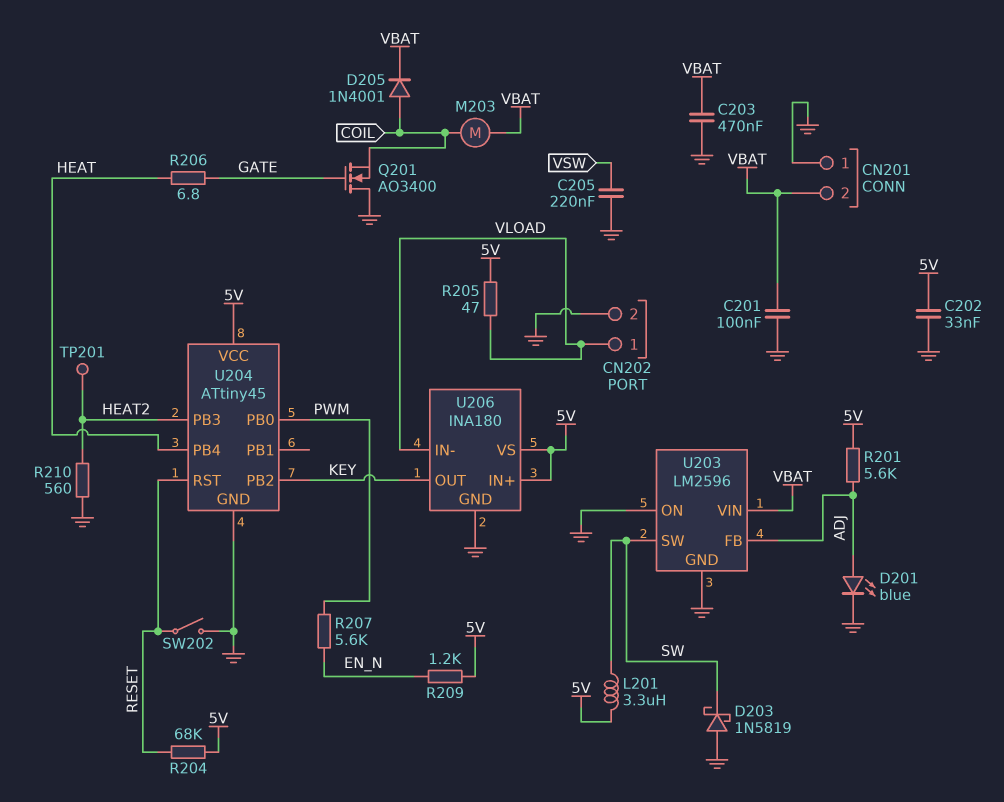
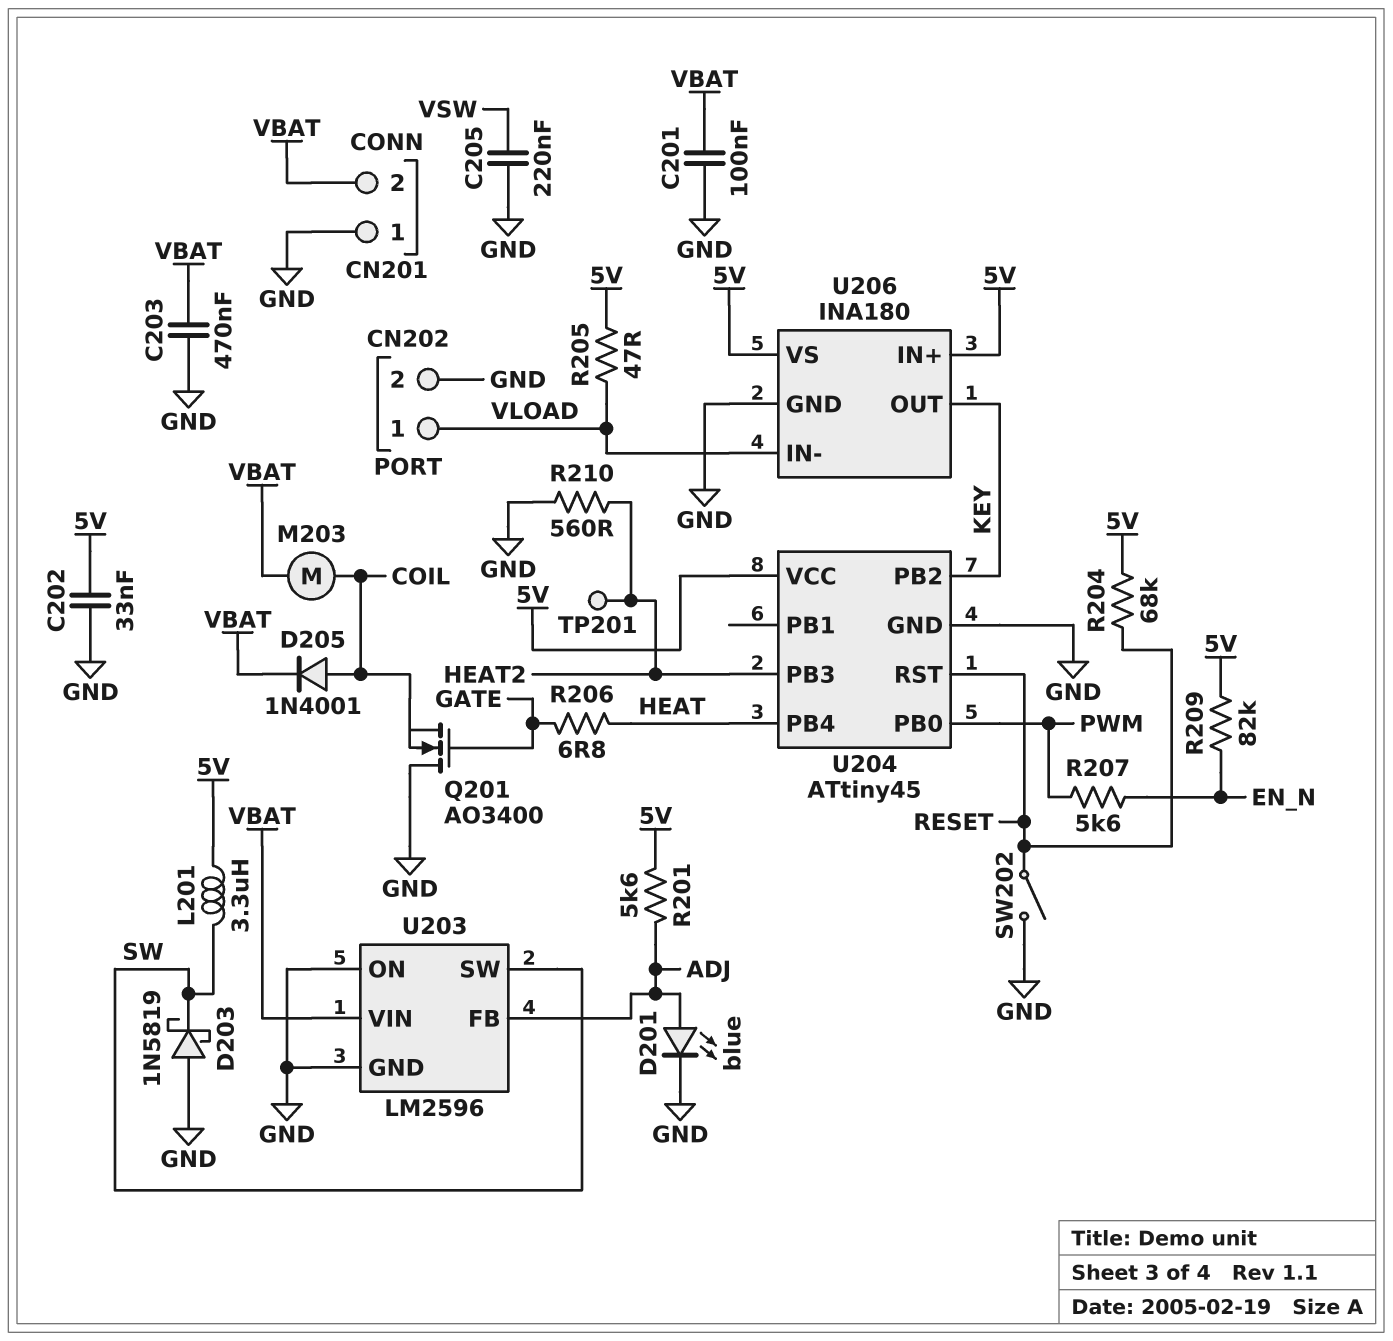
R209: 1.2k (5V, EN_N) -> 82k (5V, EN_N)

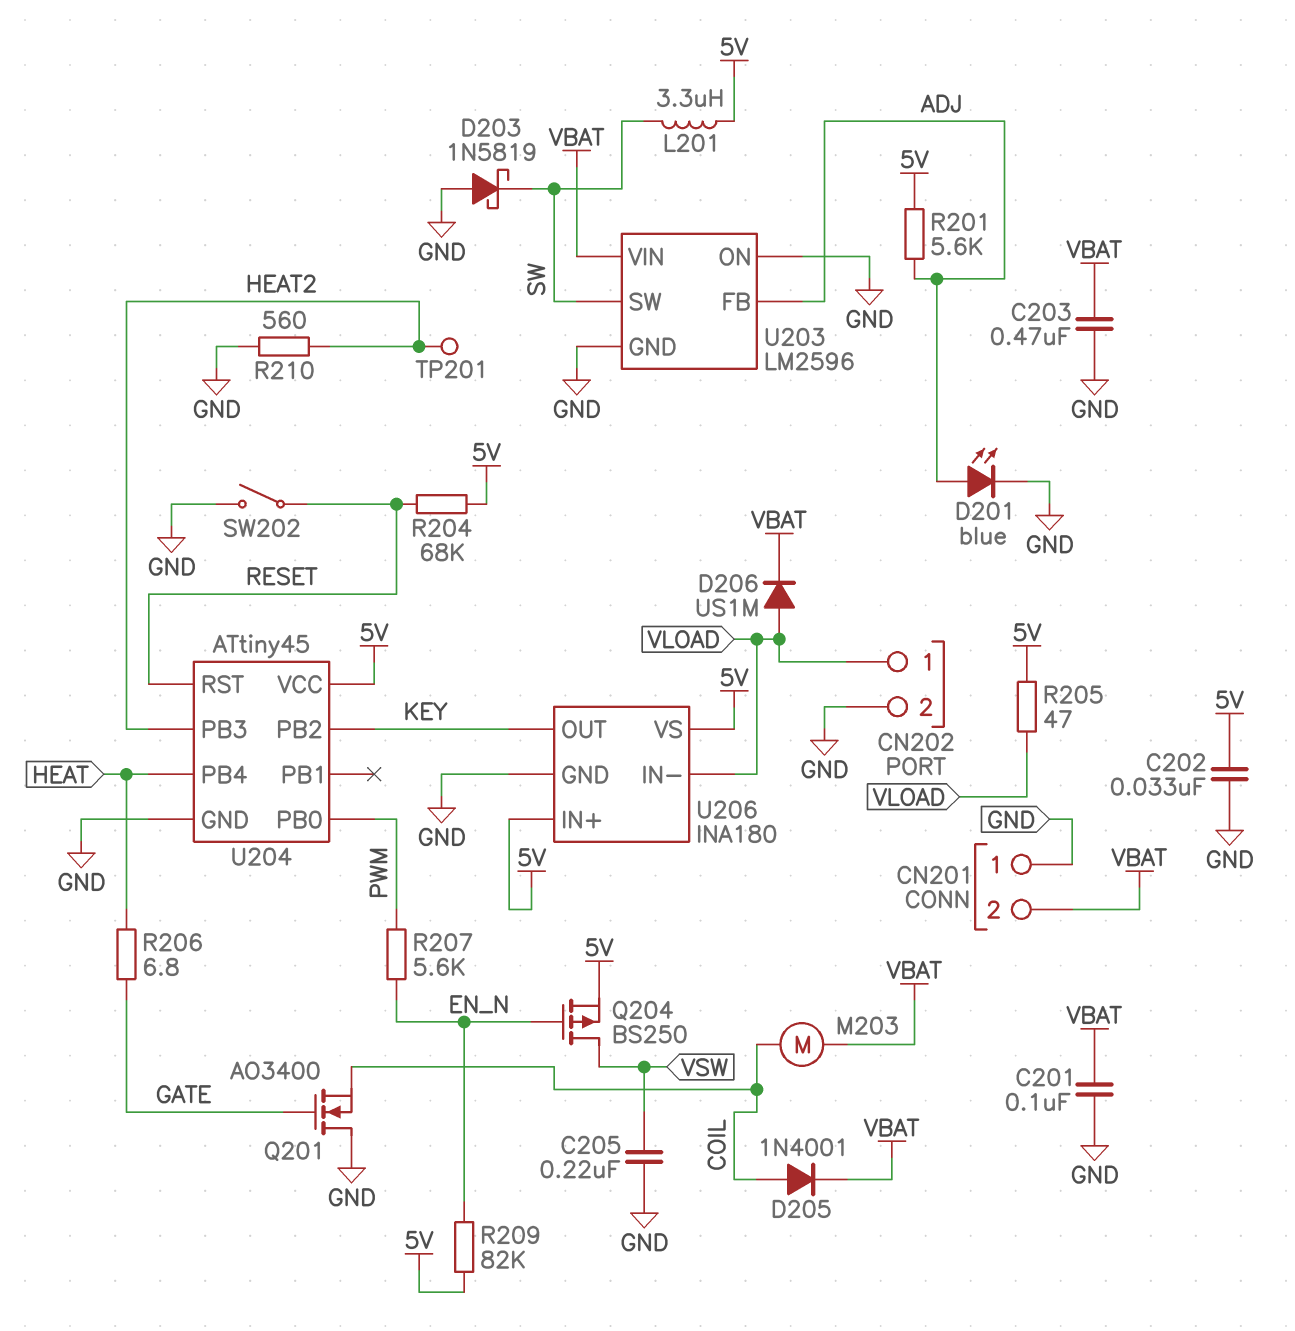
D206: none -> diode US1M (A VLOAD, K VBAT)
Q204: none -> PMOS BS250 (G EN_N, D VSW, S 5V)

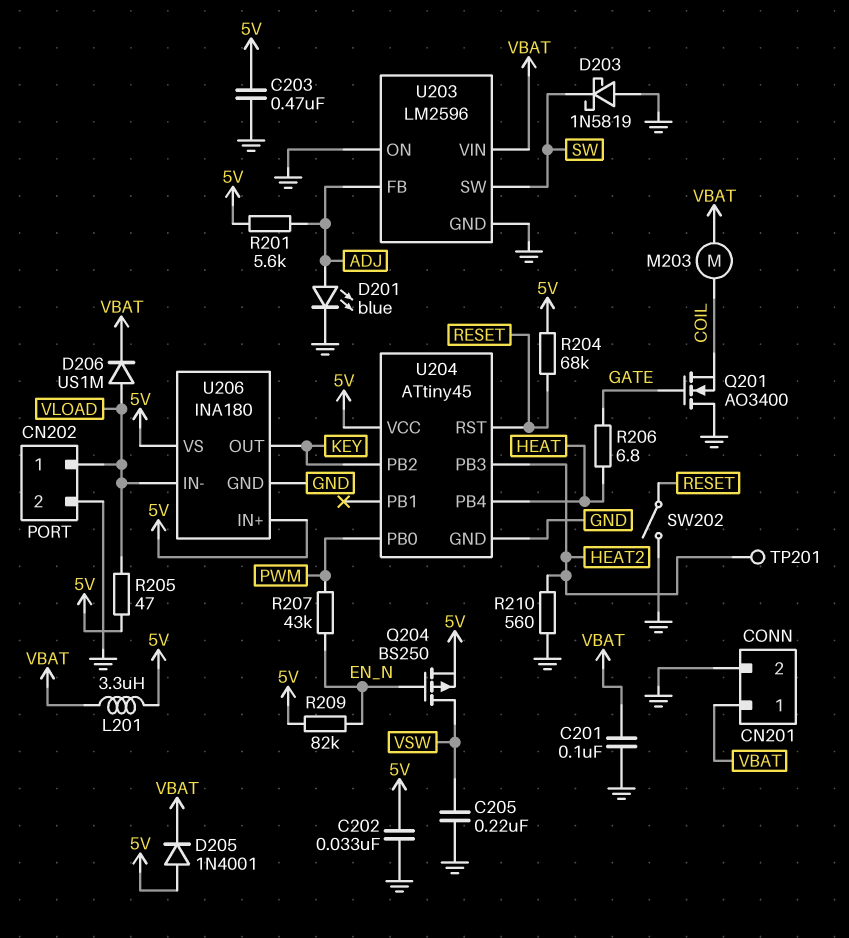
C203: 470nF (GND, VBAT) -> 470nF (5V, GND)
CN201 pin 1: GND -> VBAT
CN201 pin 2: VBAT -> GND
D205: diode 1N4001 (A COIL, K VBAT) -> diode 1N4001 (A 5V, K VBAT)
L201: 3.3uH (5V, SW) -> 3.3uH (5V, VBAT)
R207: 5.6k (EN_N, PWM) -> 43k (EN_N, PWM)

